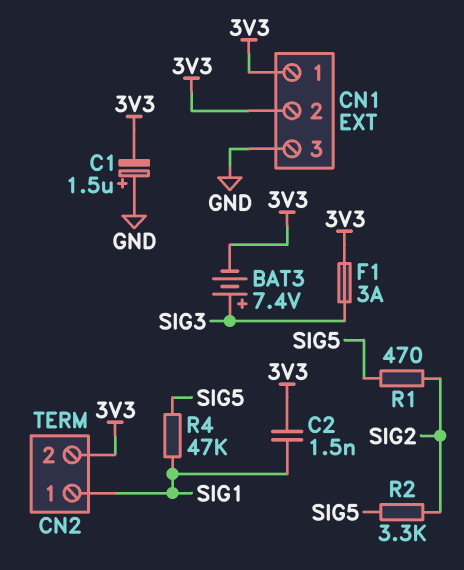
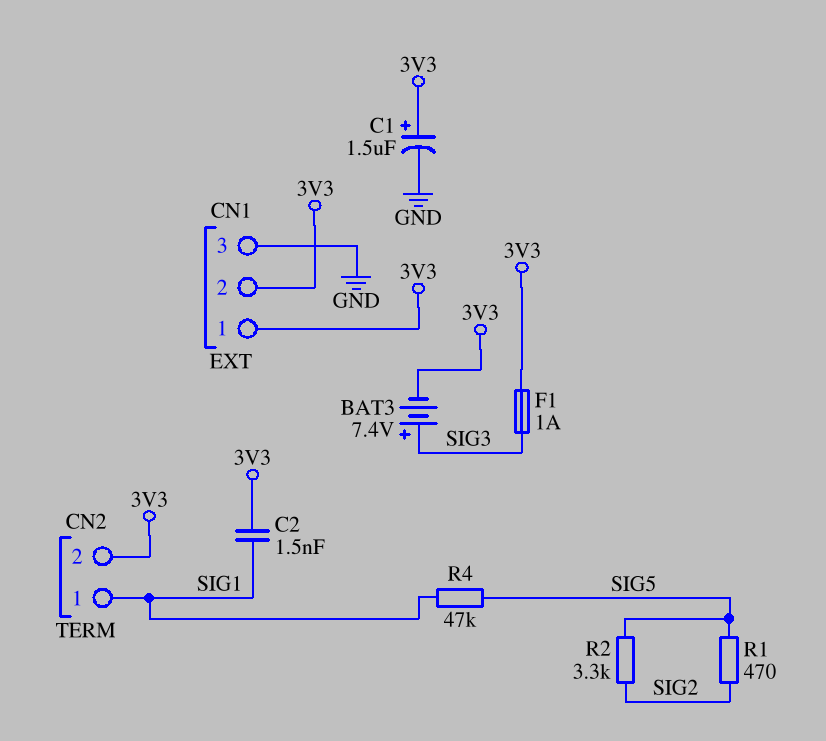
C1: 1.5uF (plus GND, minus 3V3) -> 1.5uF (plus 3V3, minus GND)
F1: 3A (3V3, SIG3) -> 1A (3V3, SIG3)

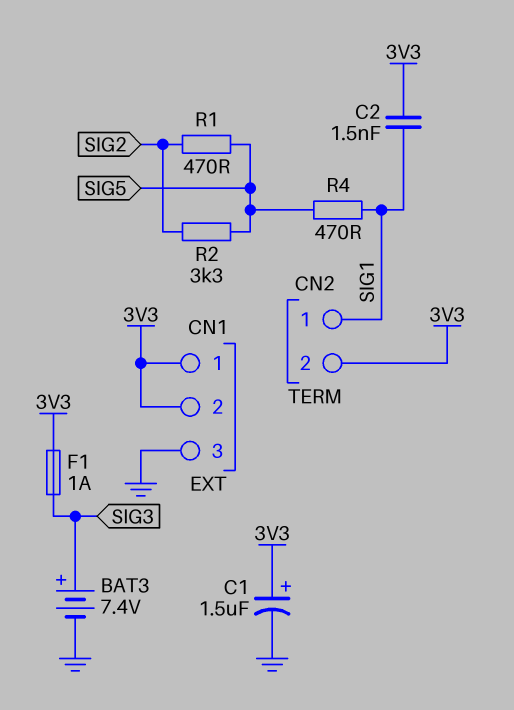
BAT3: 7.4V (plus SIG3, minus 3V3) -> 7.4V (plus SIG3, minus GND)
R4: 47k (SIG1, SIG5) -> 470 (SIG1, SIG5)

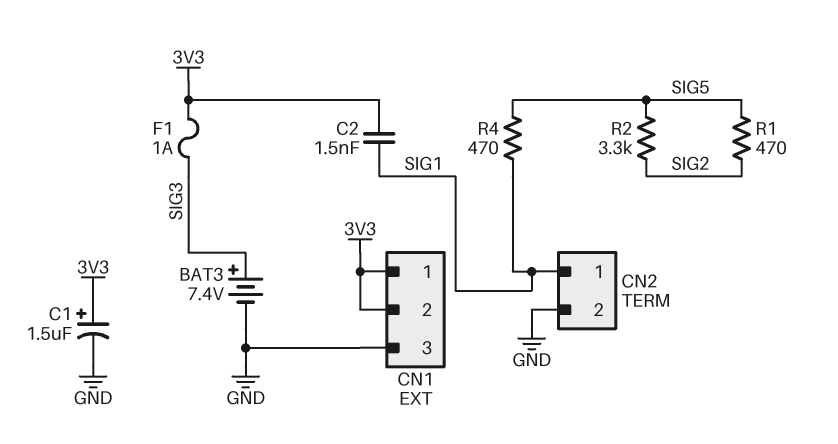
CN2 pin 2: 3V3 -> GND

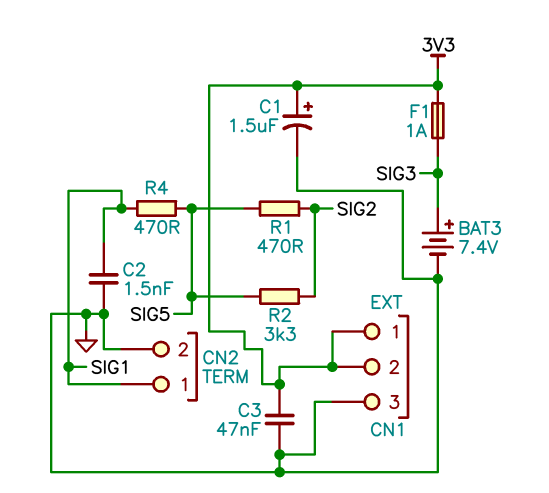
C2: 1.5nF (3V3, SIG1) -> 1.5nF (GND, SIG1)
C3: none -> 47nF (3V3, GND)

